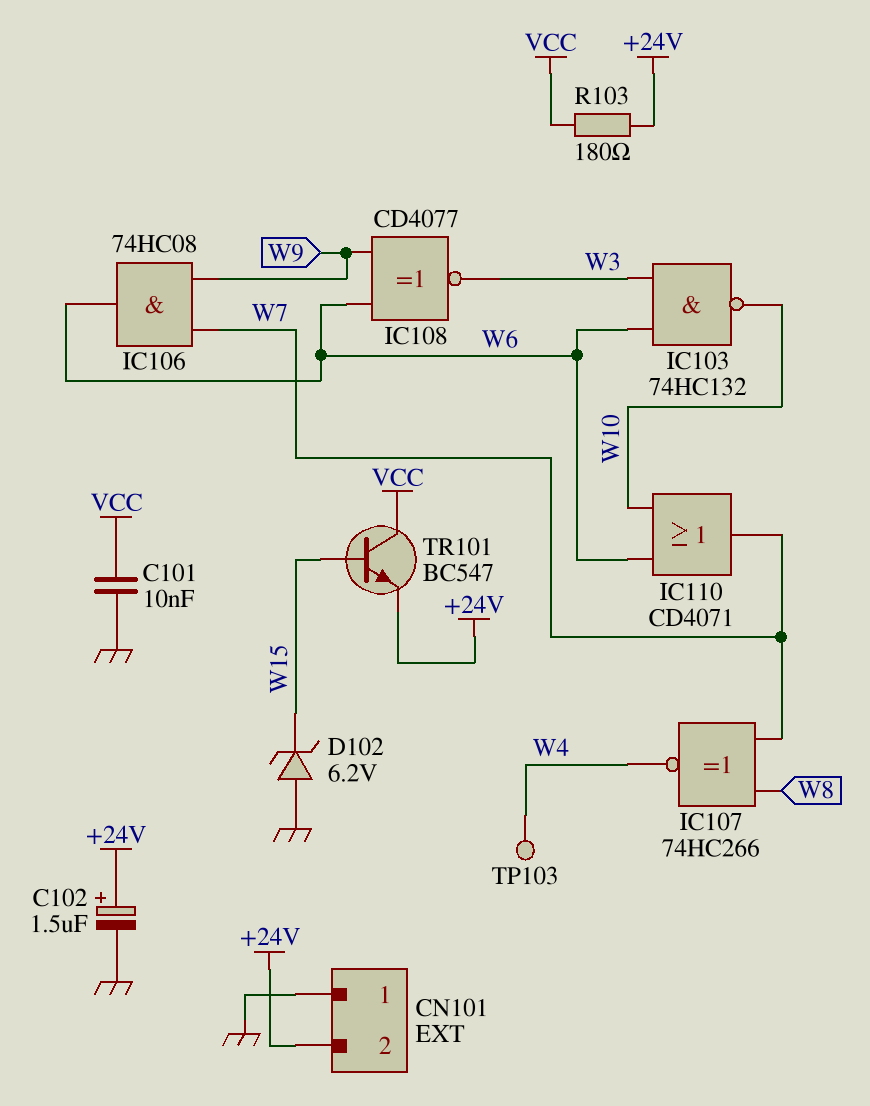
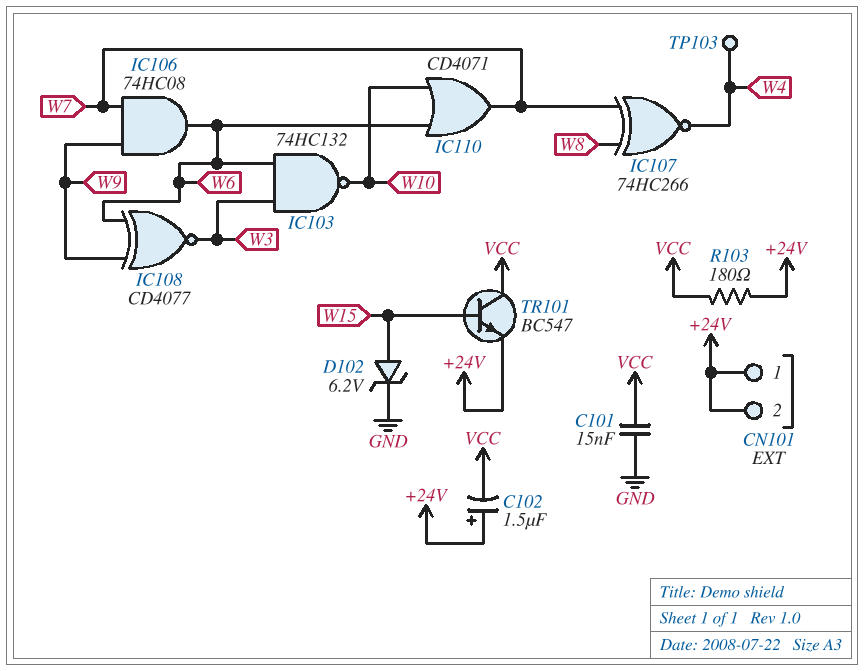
C101: 10nF (GND, VCC) -> 15nF (GND, VCC)
C102: 1.5uF (plus +24V, minus GND) -> 1.5uF (plus +24V, minus VCC)
CN101 pin 1: GND -> +24V
D102: zener 6.2V (A GND, K W15) -> zener 6.2V (A W15, K GND)

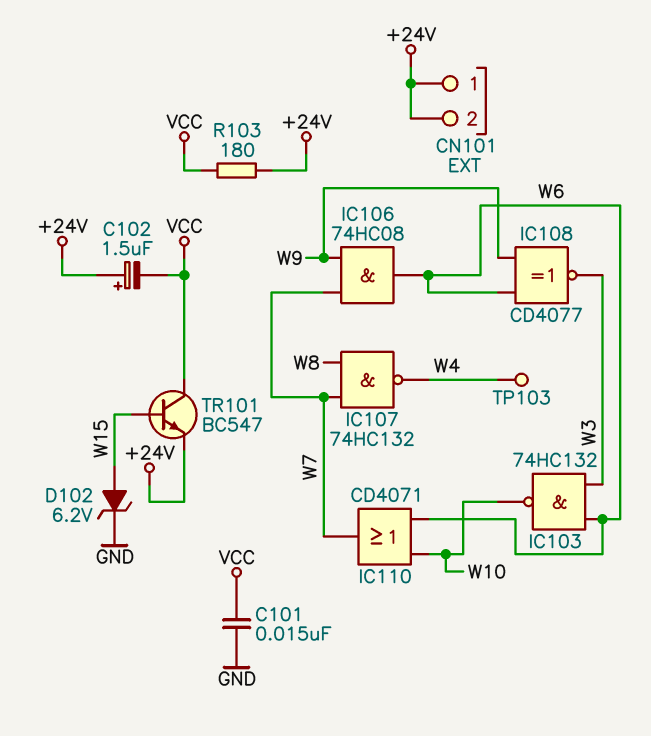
IC107: XNOR 74HC266 (in W7, in W8, out W4) -> NAND 74HC132 (in W7, in W8, out W4)

